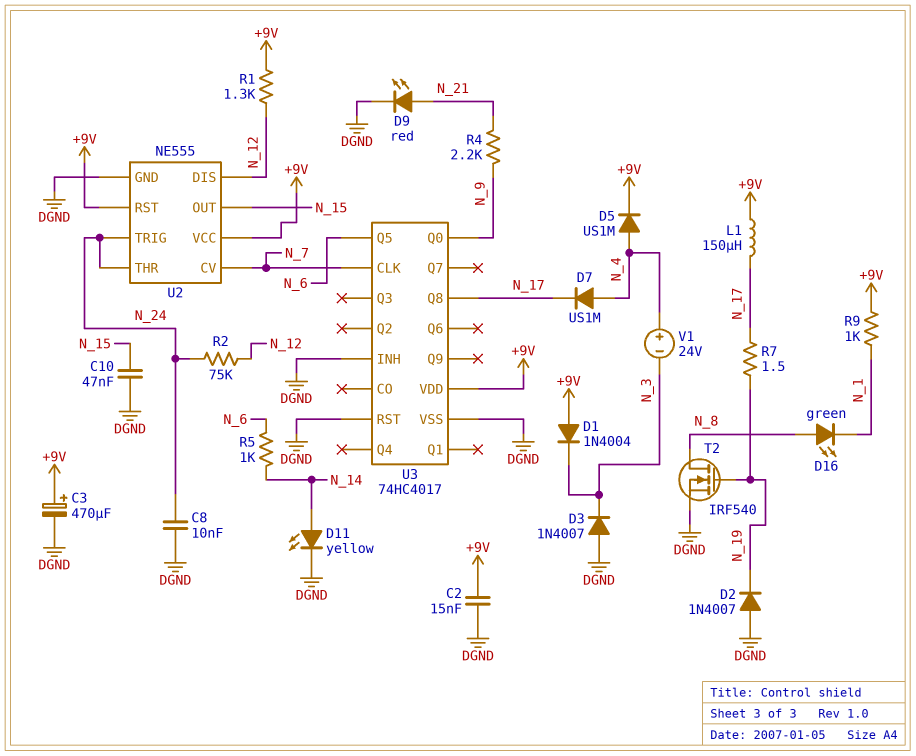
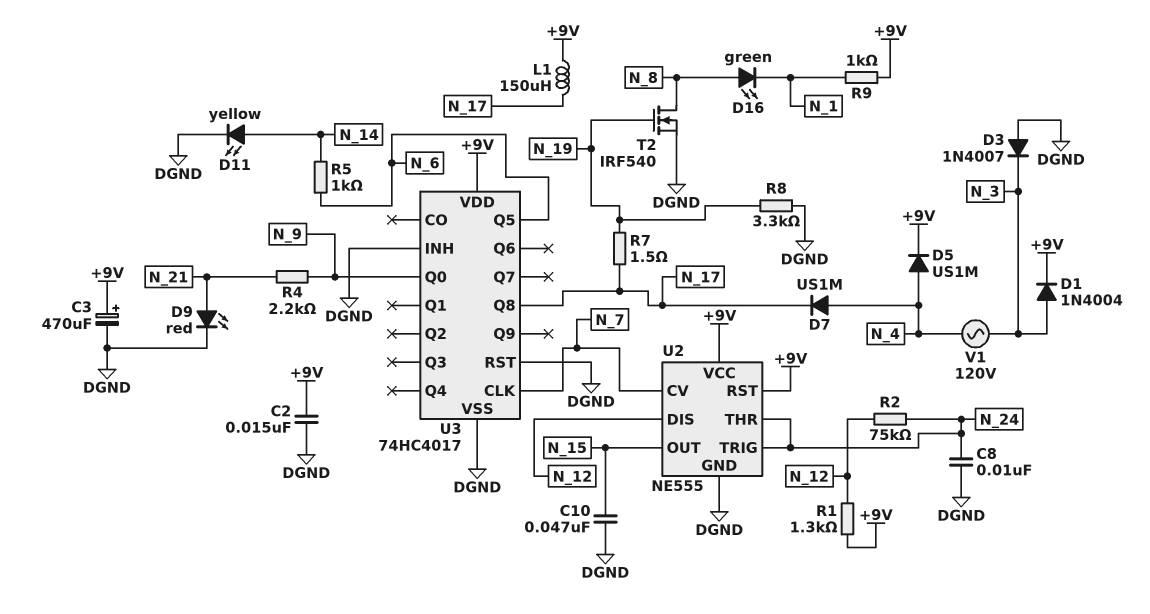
D1: diode 1N4004 (A +9V, K N_3) -> diode 1N4004 (A N_3, K +9V)
D2: diode 1N4007 (A DGND, K N_19) -> none
R8: none -> 3.3k (DGND, N_19)
V1: 24V (plus N_4, minus N_3) -> AC 120V (N_3, N_4)

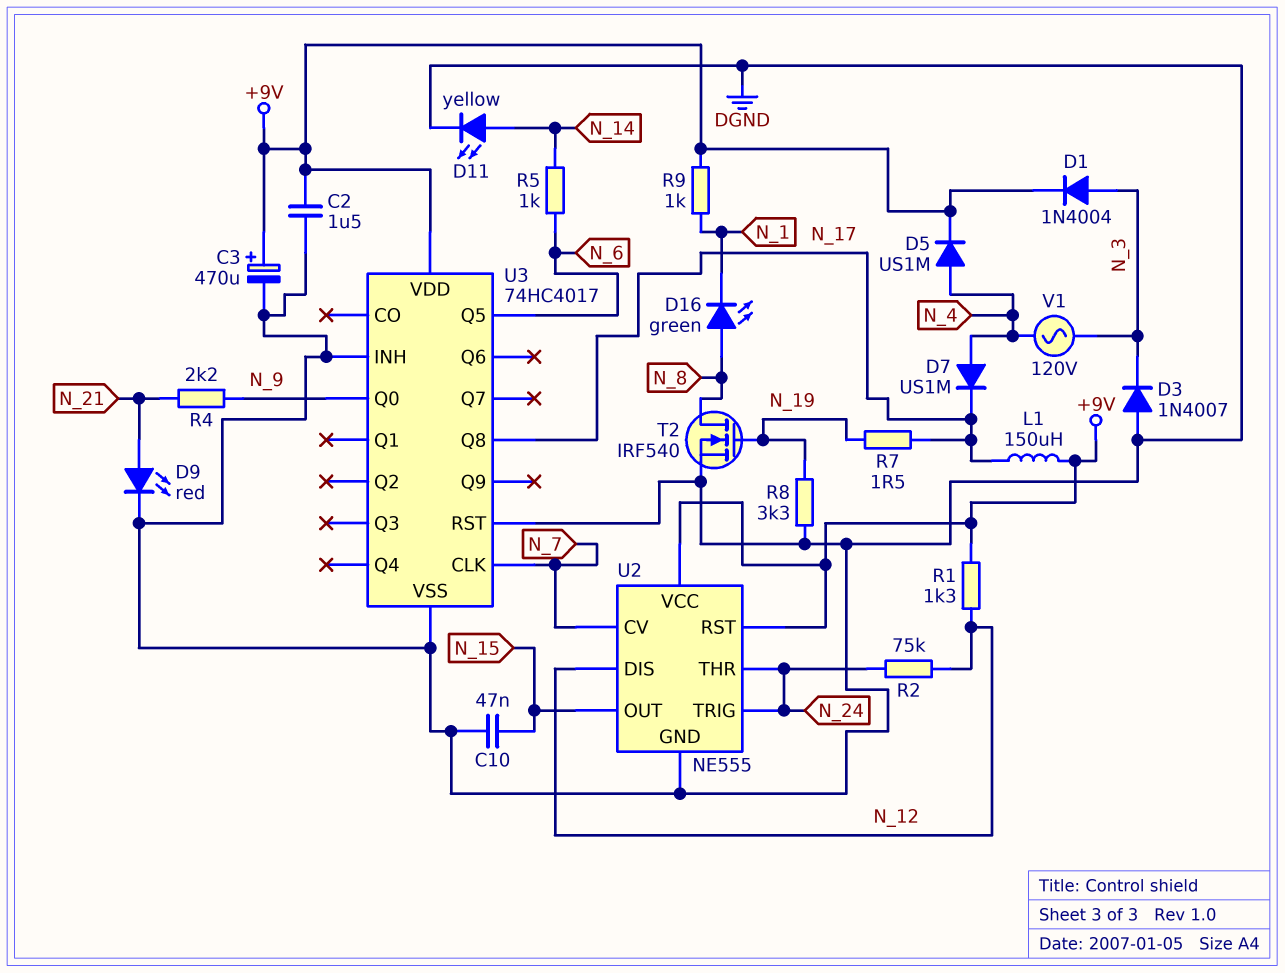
C2: 15nF (+9V, DGND) -> 1.5uF (+9V, DGND)
C8: 10nF (DGND, N_24) -> none

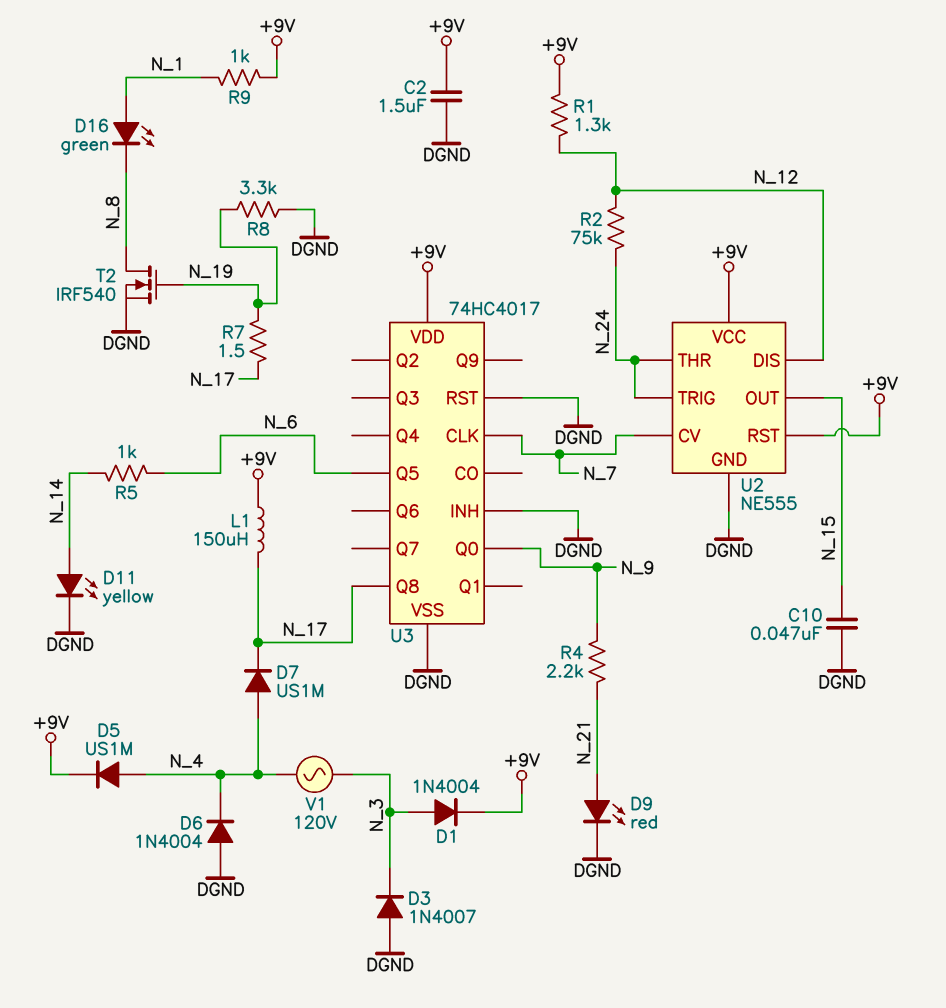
C3: 470uF (plus +9V, minus DGND) -> none
D6: none -> diode 1N4004 (A DGND, K N_4)
D16: LED green (A N_8, K N_1) -> LED green (A N_1, K N_8)

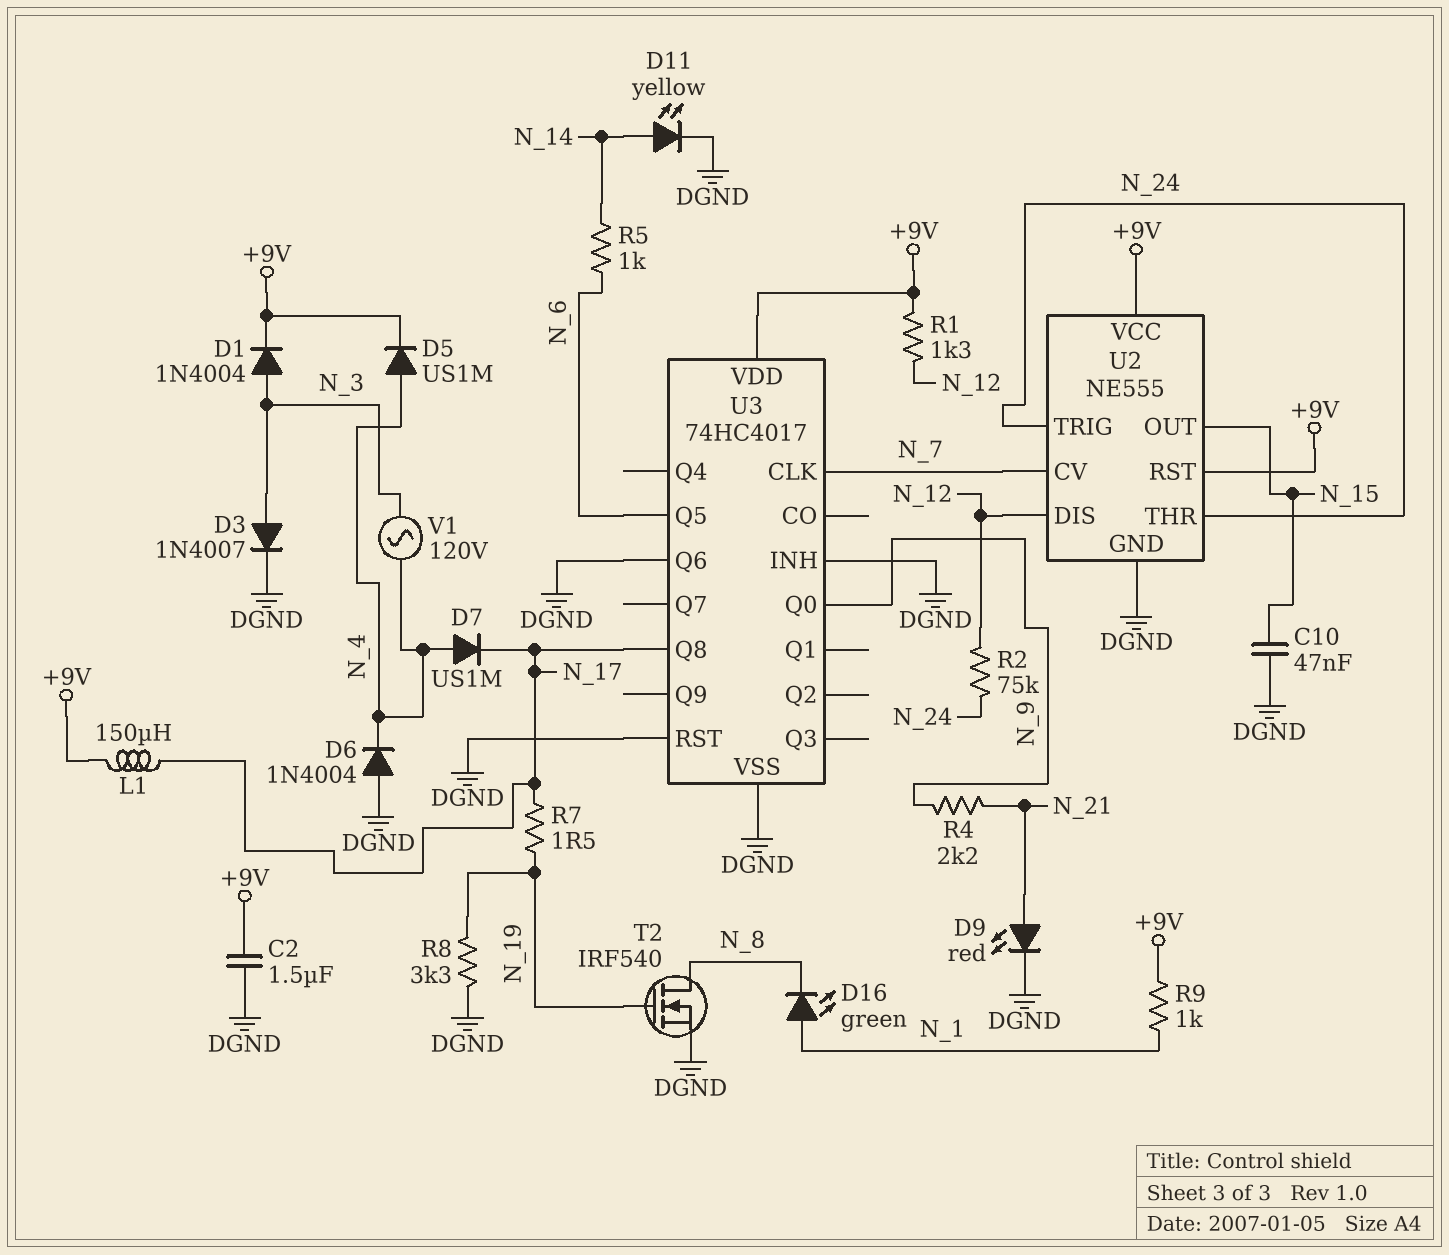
D3: diode 1N4007 (A DGND, K N_3) -> diode 1N4007 (A N_3, K DGND)
U3 pin Q6: none -> DGND

